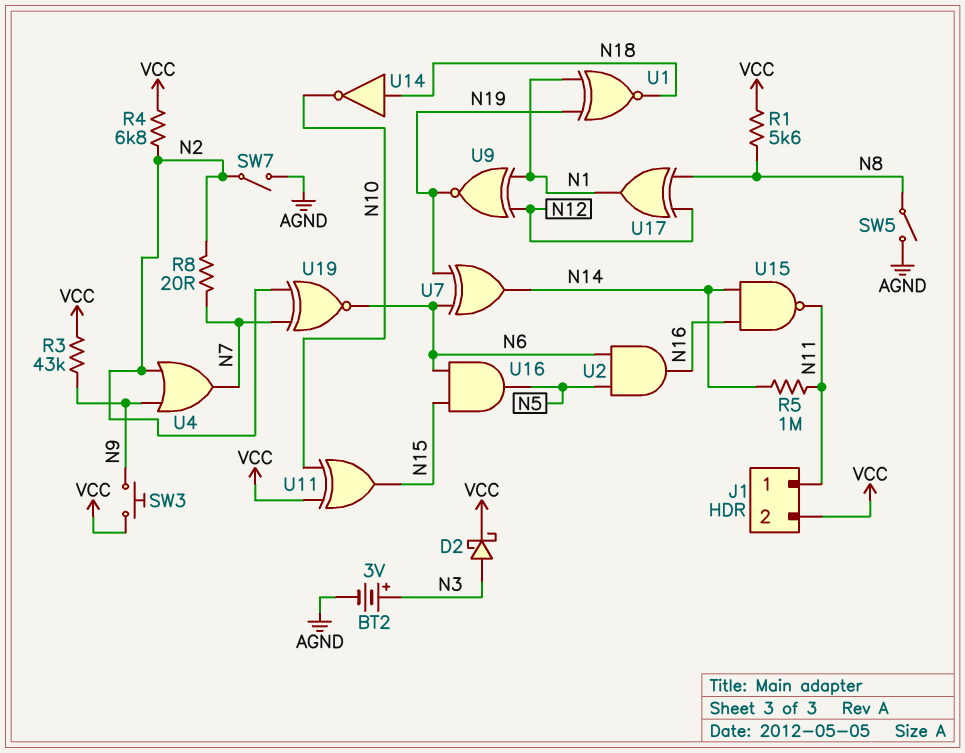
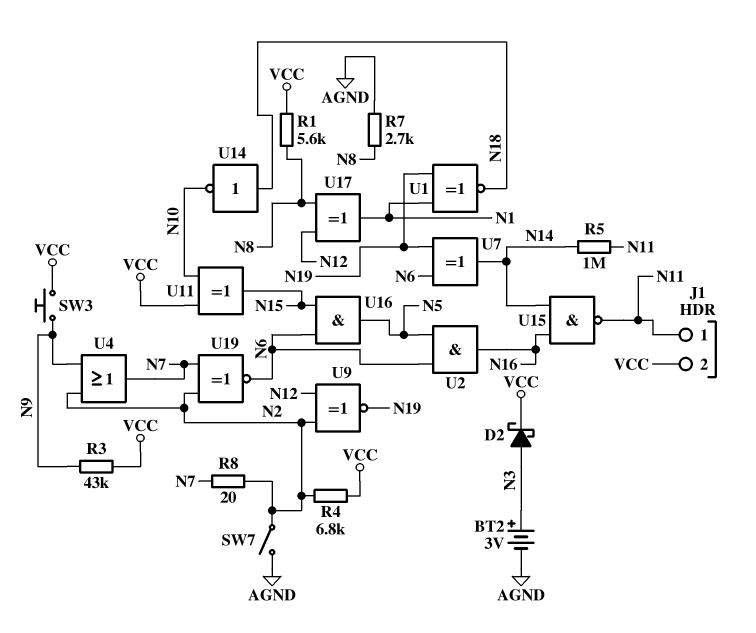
R7: none -> 2.7k (AGND, N8)
SW5: switch (AGND, N8) -> none
U9: XNOR (in N1, in N12, out N19) -> XNOR (in N2, in N12, out N19)

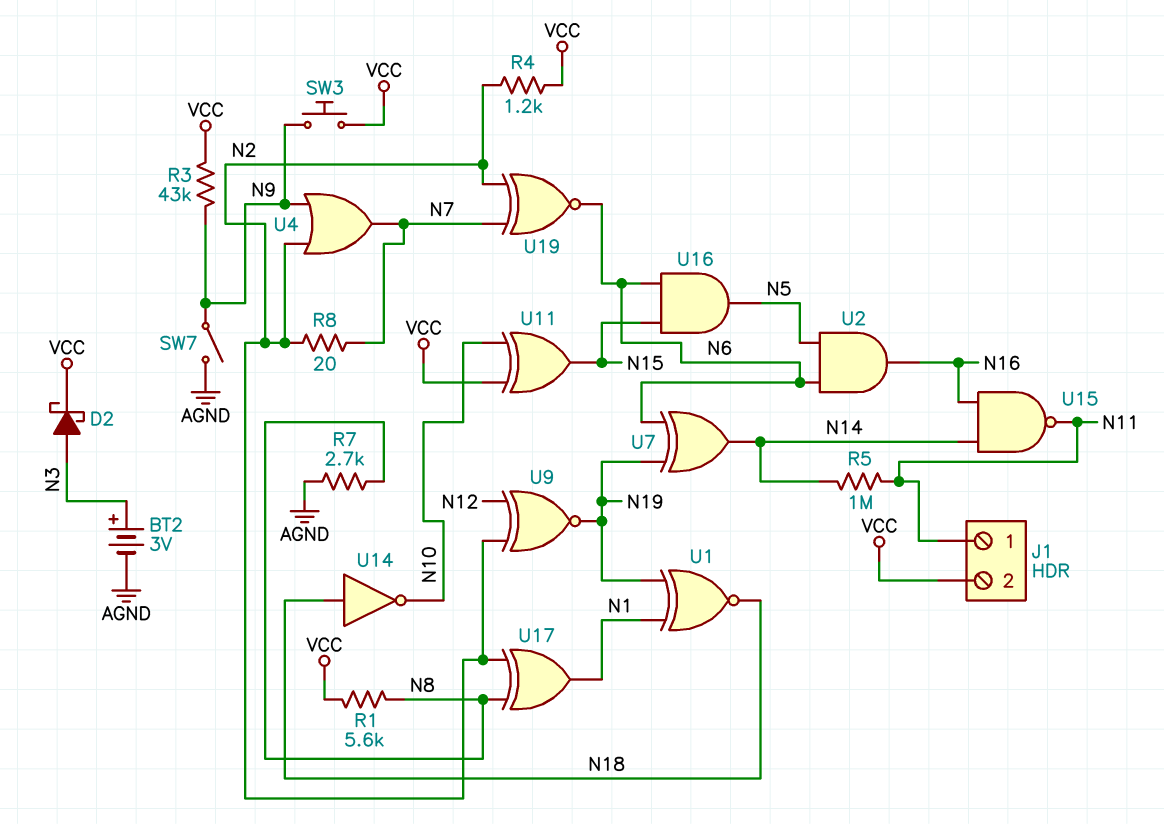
R4: 6.8k (N2, VCC) -> 1.2k (N2, VCC)
SW7: switch (AGND, N2) -> switch (AGND, N9)
U17: XOR (in N8, in N12, out N1) -> XOR (in N2, in N8, out N1)

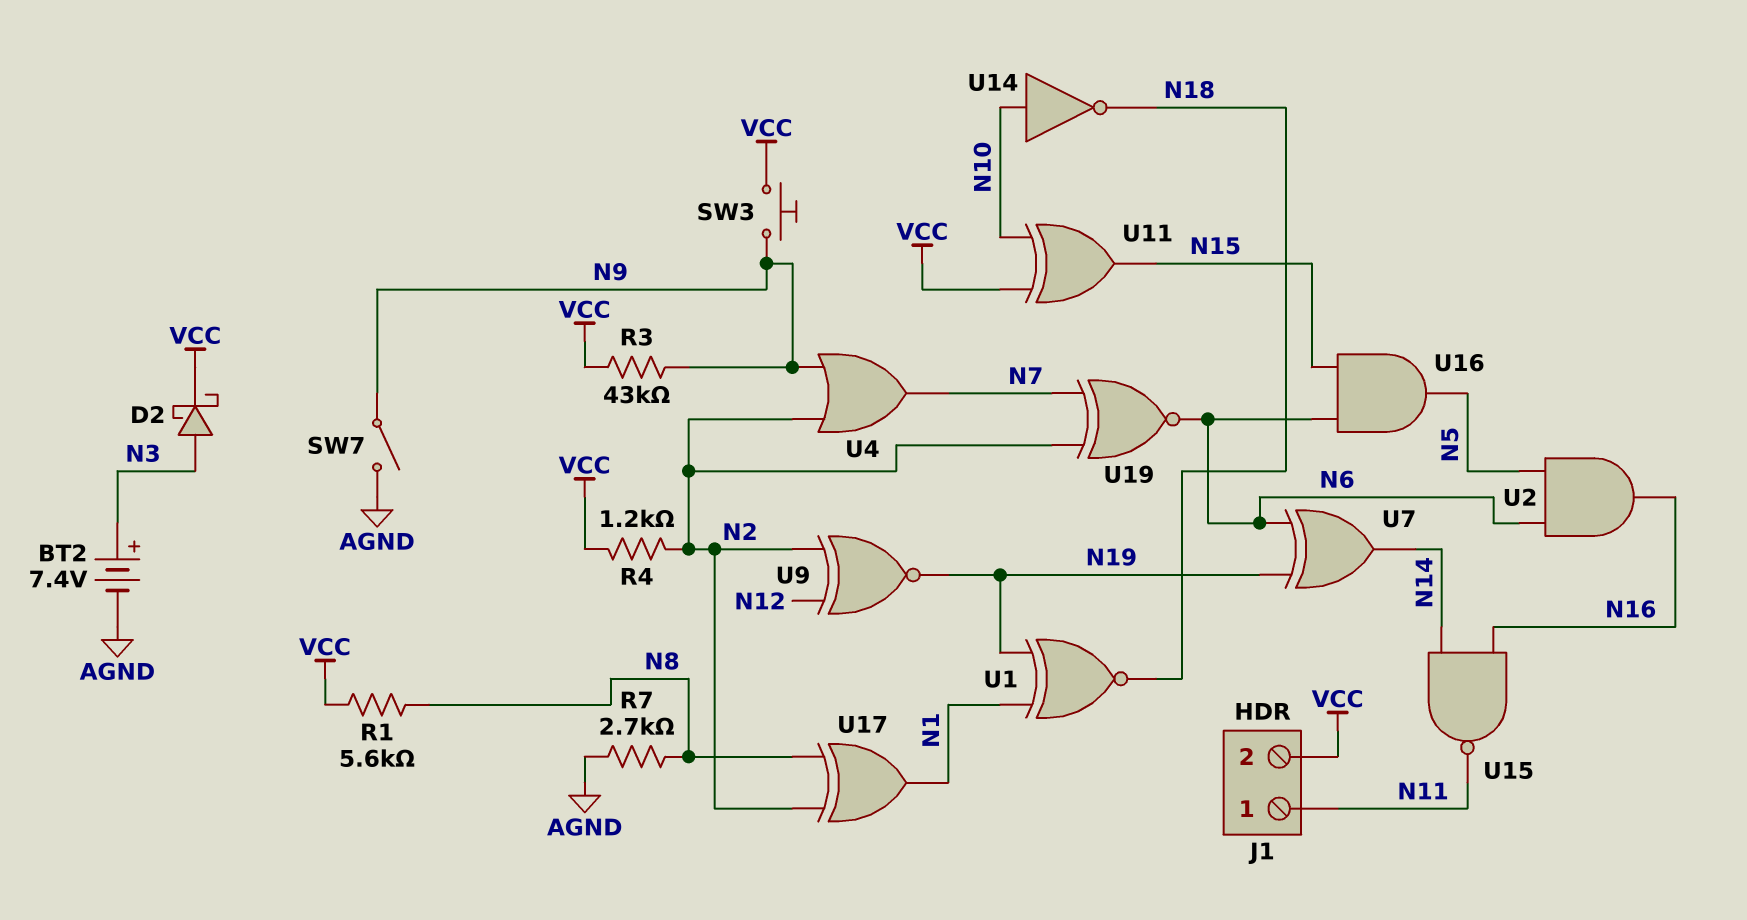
BT2: 3V (plus N3, minus AGND) -> 7.4V (plus N3, minus AGND)
R5: 1M (N11, N14) -> none
R8: 20 (N2, N7) -> none
U14: NOT (in N18, out N10) -> NOT (in N10, out N18)

